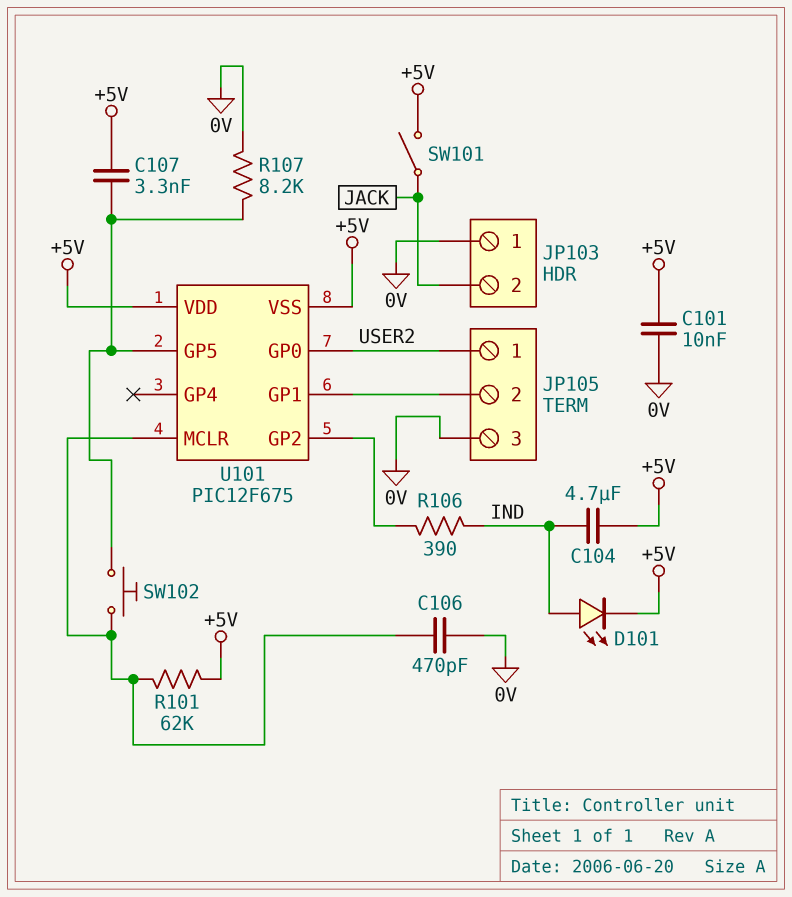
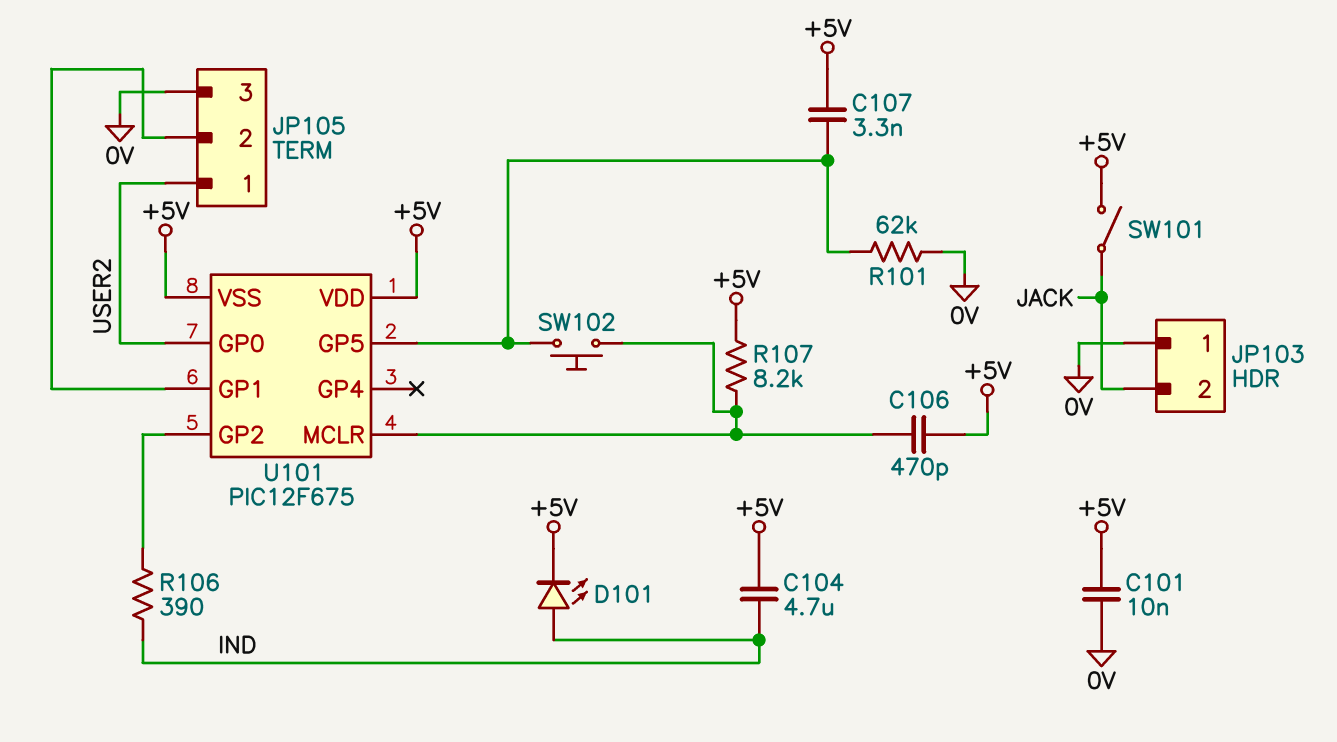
C106: 470pF (0V, U101/MCLR) -> 470pF (+5V, U101/MCLR)
R101: 62k (+5V, U101/MCLR) -> 62k (0V, U101/GP5)
R107: 8.2k (0V, U101/GP5) -> 8.2k (+5V, U101/MCLR)

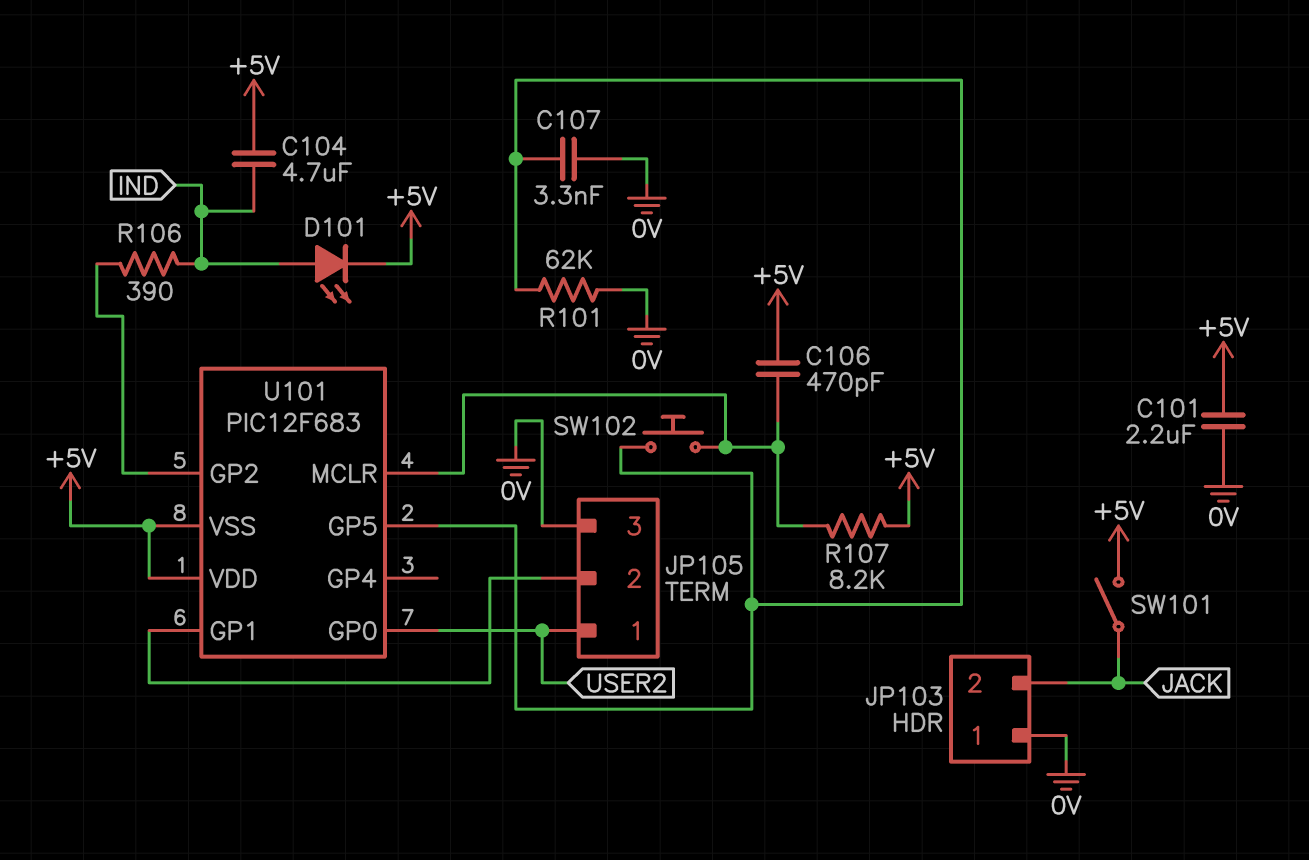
C101: 10nF (+5V, 0V) -> 2.2uF (+5V, 0V)
C107: 3.3nF (+5V, U101/GP5) -> 3.3nF (0V, U101/GP5)
U101: PIC12F675 -> PIC12F683

